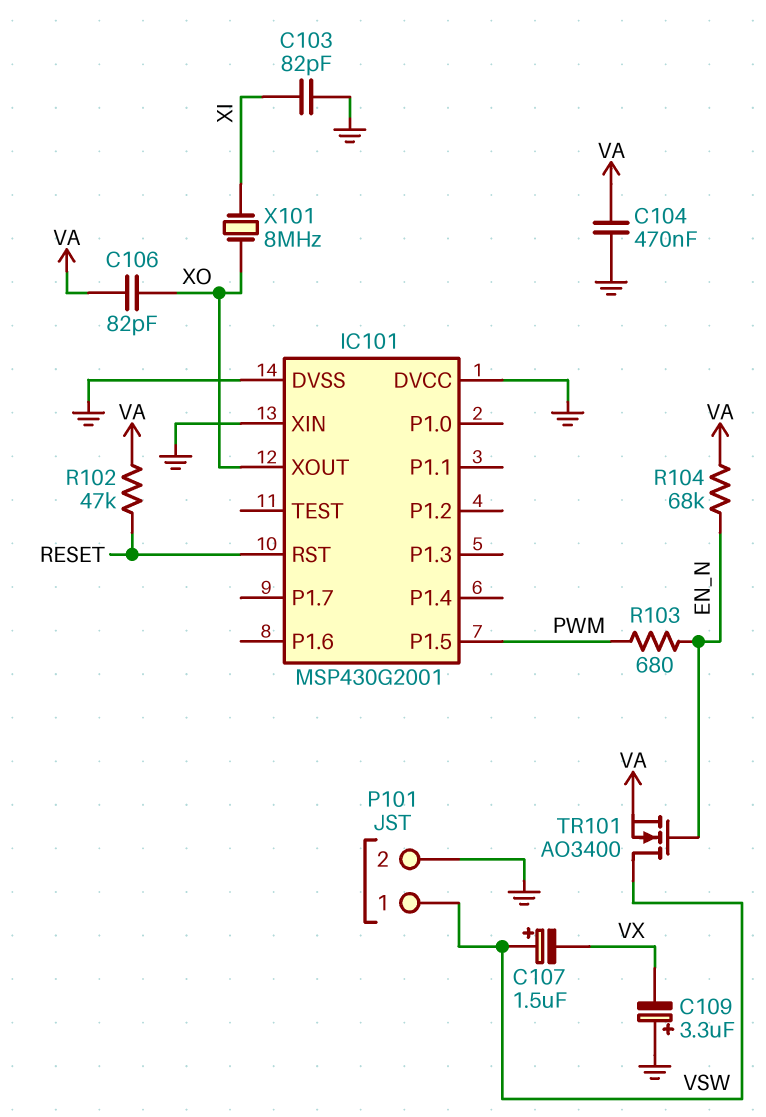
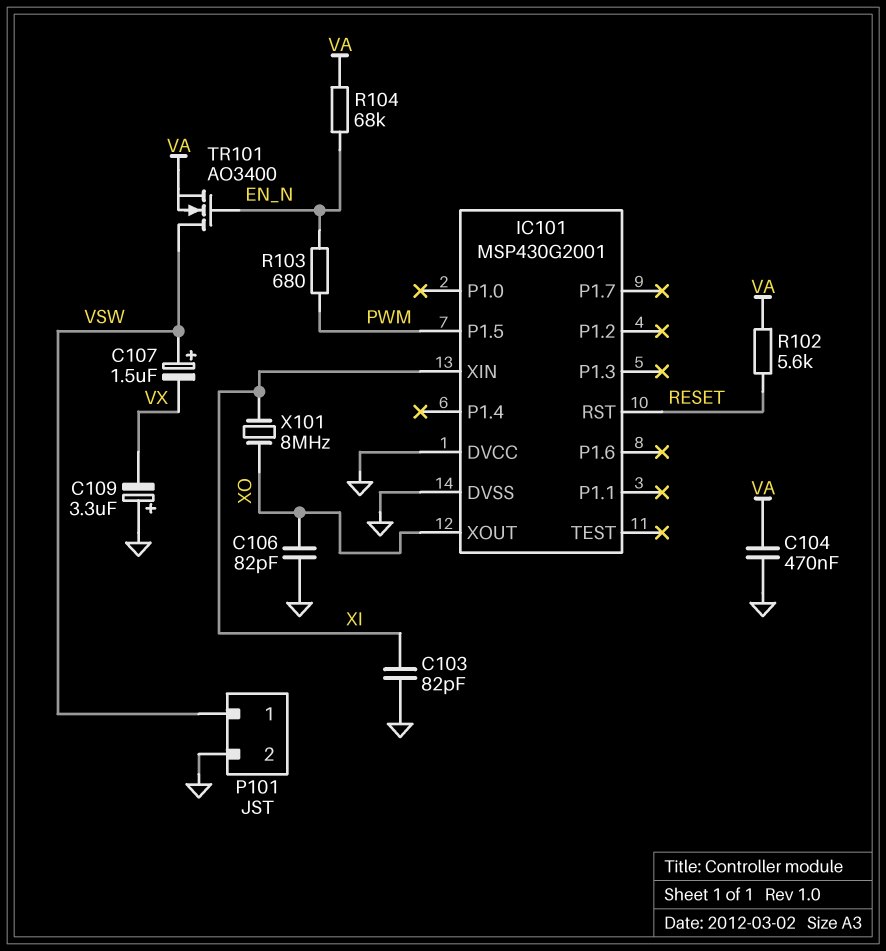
C106: 82pF (VA, XO) -> 82pF (GND, XO)
IC101 pin XIN: GND -> XI
R102: 47k (RESET, VA) -> 5.6k (RESET, VA)

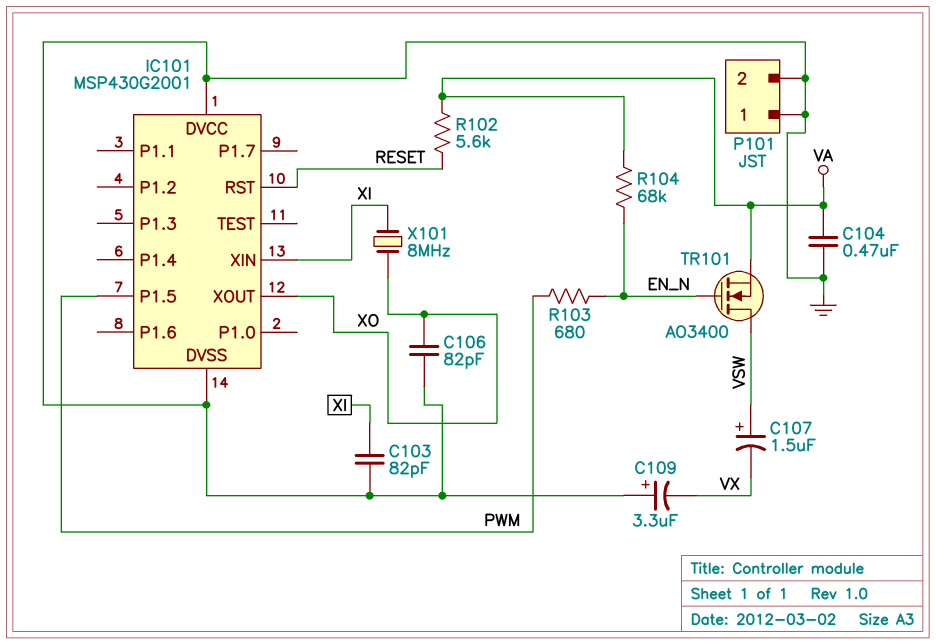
P101 pin 1: VSW -> GND

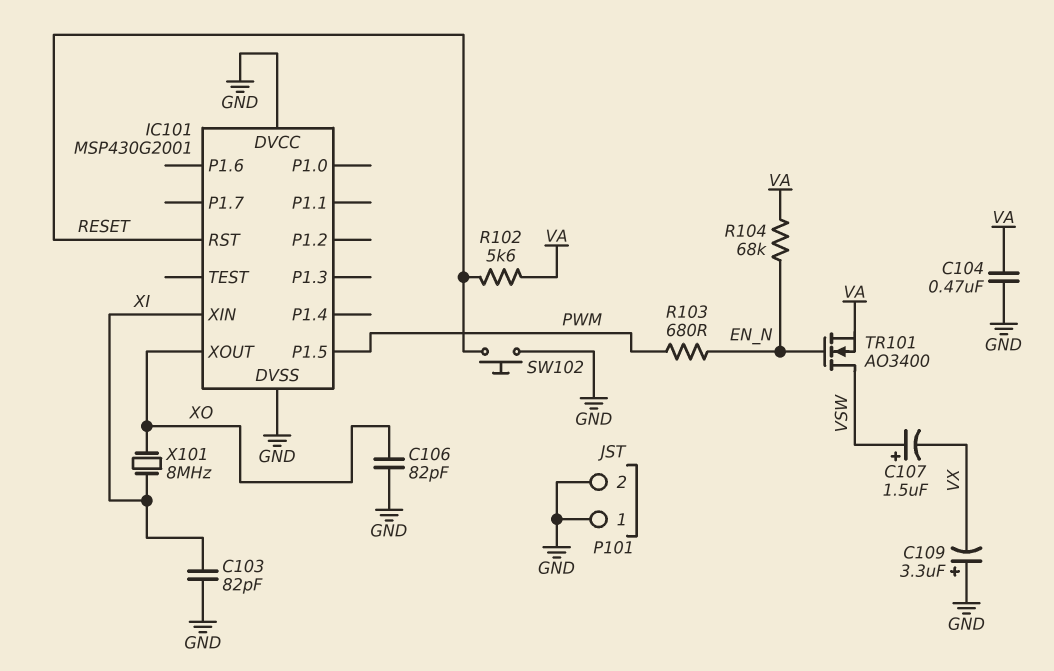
SW102: none -> button (GND, RESET)

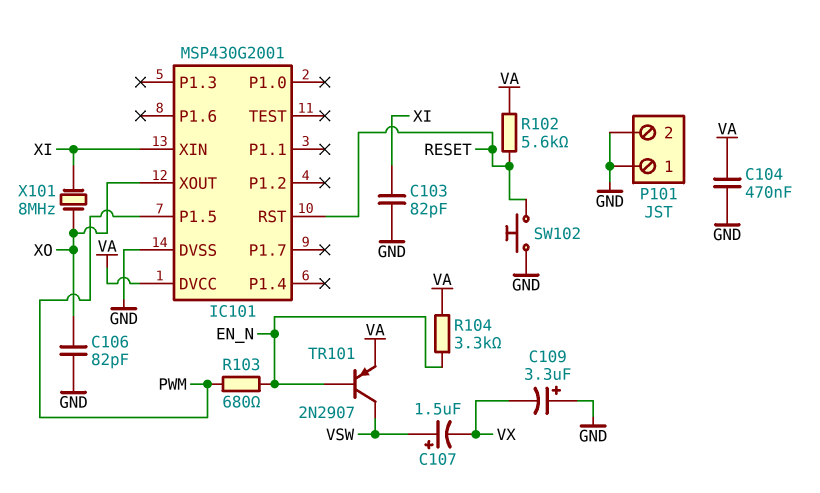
IC101 pin DVCC: GND -> VA
R104: 68k (EN_N, VA) -> 3.3k (EN_N, VA)
TR101: NMOS AO3400 (G EN_N, D VSW, S VA) -> PNP 2N2907 (B EN_N, C VSW, E VA)

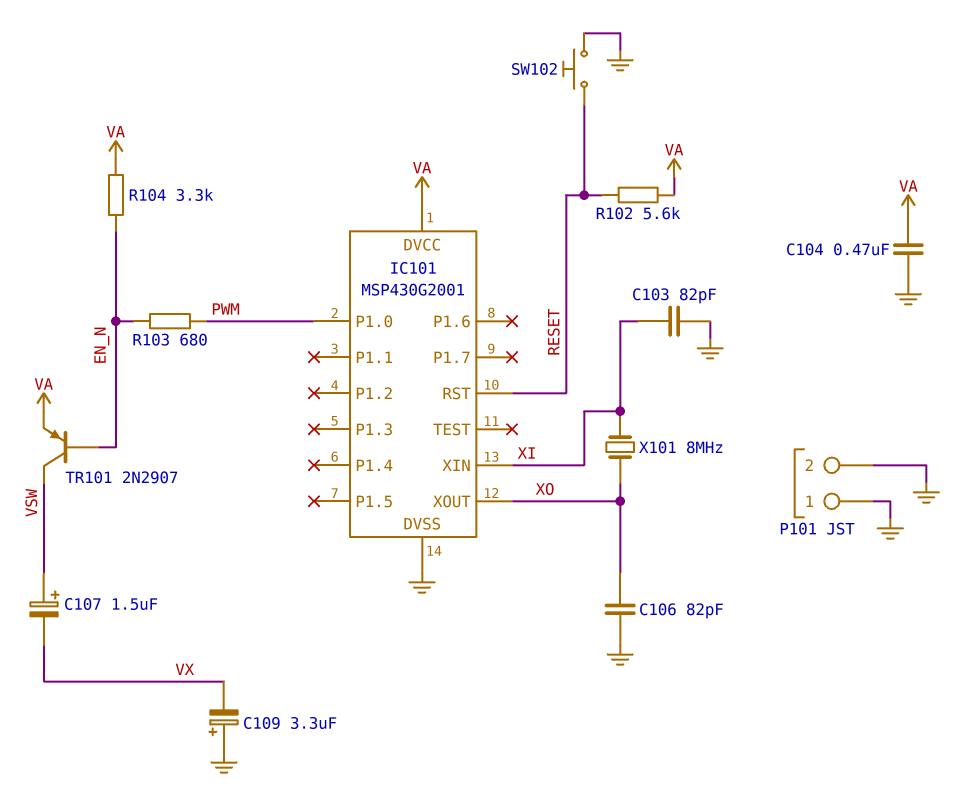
IC101 pin P1.0: none -> PWM
IC101 pin P1.5: PWM -> none

